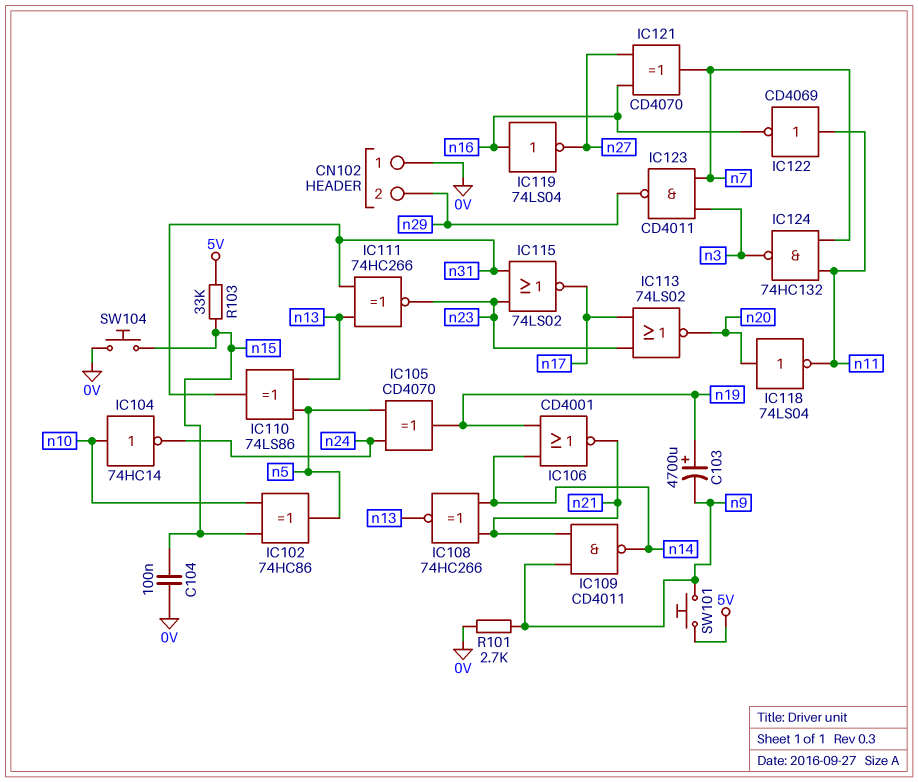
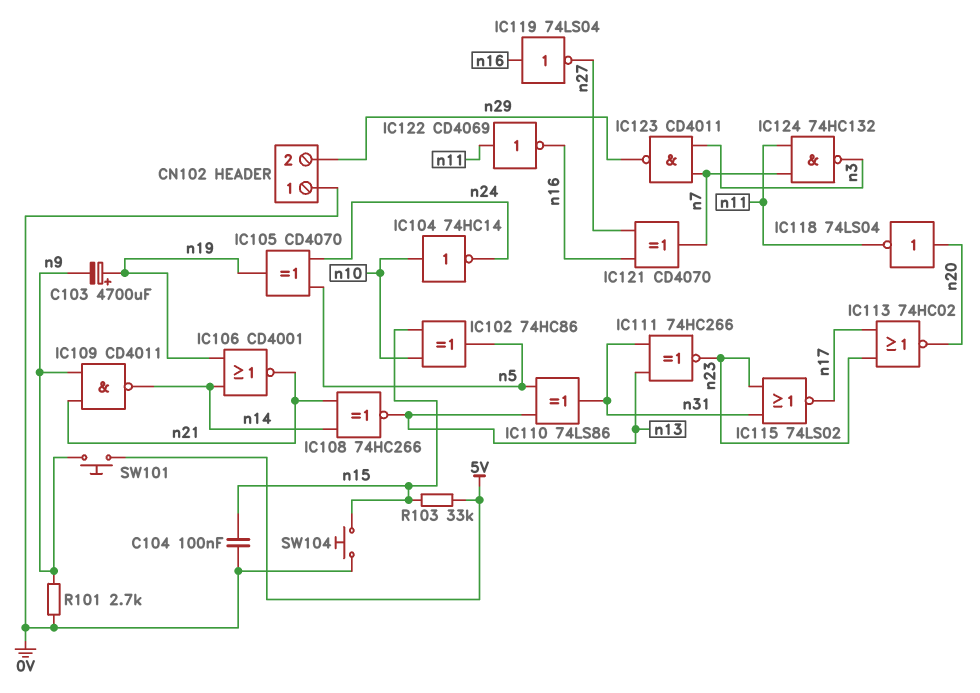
IC113: NOR 74LS02 (in n17, in n23, out n20) -> NOR 74HC02 (in n17, in n23, out n20)

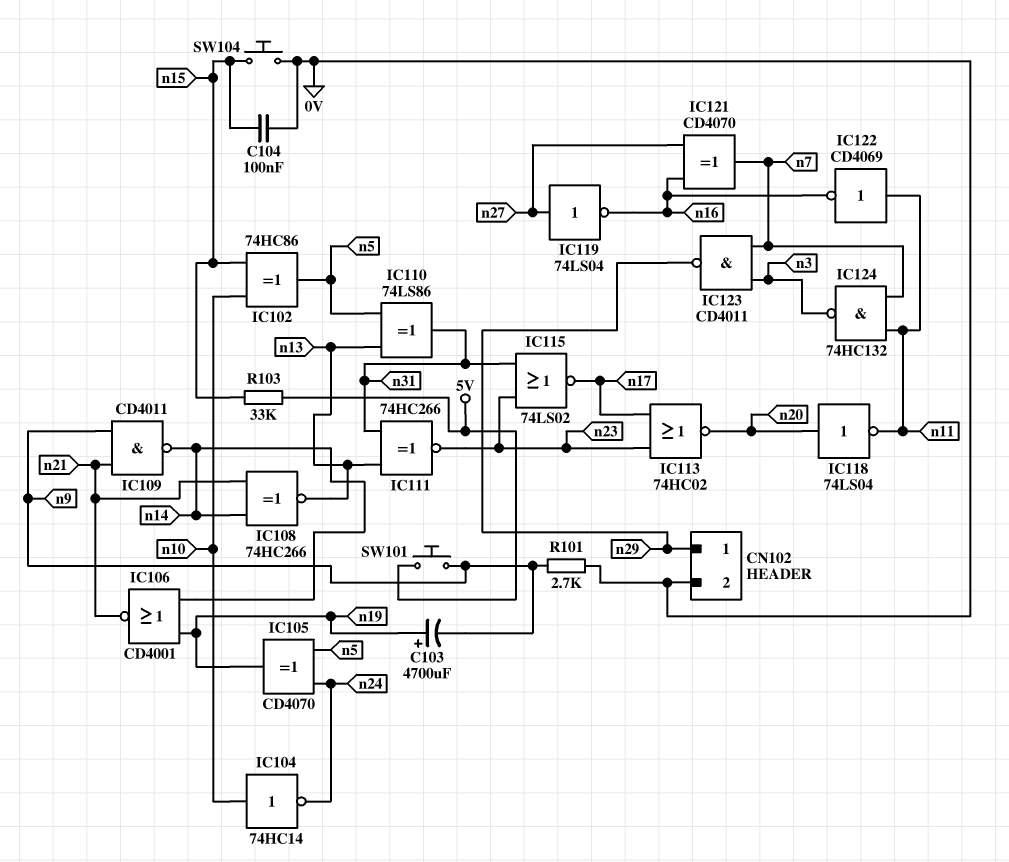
CN102 pin 1: 0V -> n29
CN102 pin 2: n29 -> 0V
IC119: NOT 74LS04 (in n16, out n27) -> NOT 74LS04 (in n27, out n16)

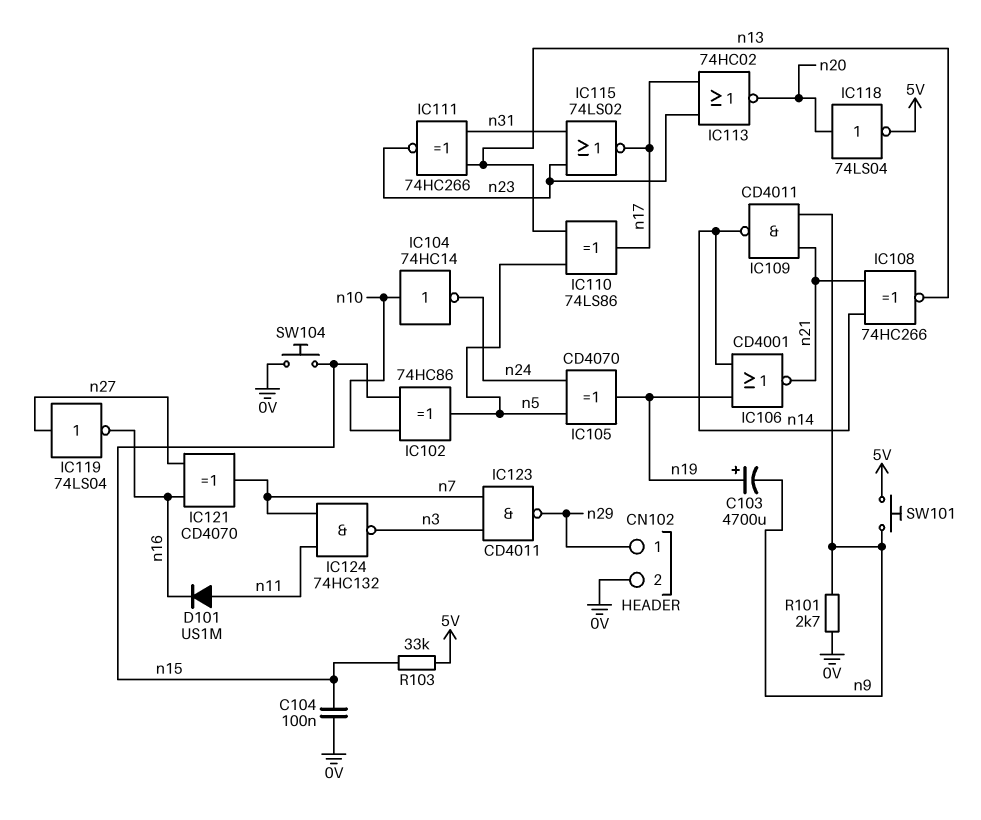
D101: none -> diode US1M (A n11, K n16)
IC110: XOR 74LS86 (in n5, in n13, out n31) -> XOR 74LS86 (in n5, in n13, out n17)
IC118: NOT 74LS04 (in n20, out n11) -> NOT 74LS04 (in n20, out 5V)
IC122: NOT CD4069 (in n11, out n16) -> none

